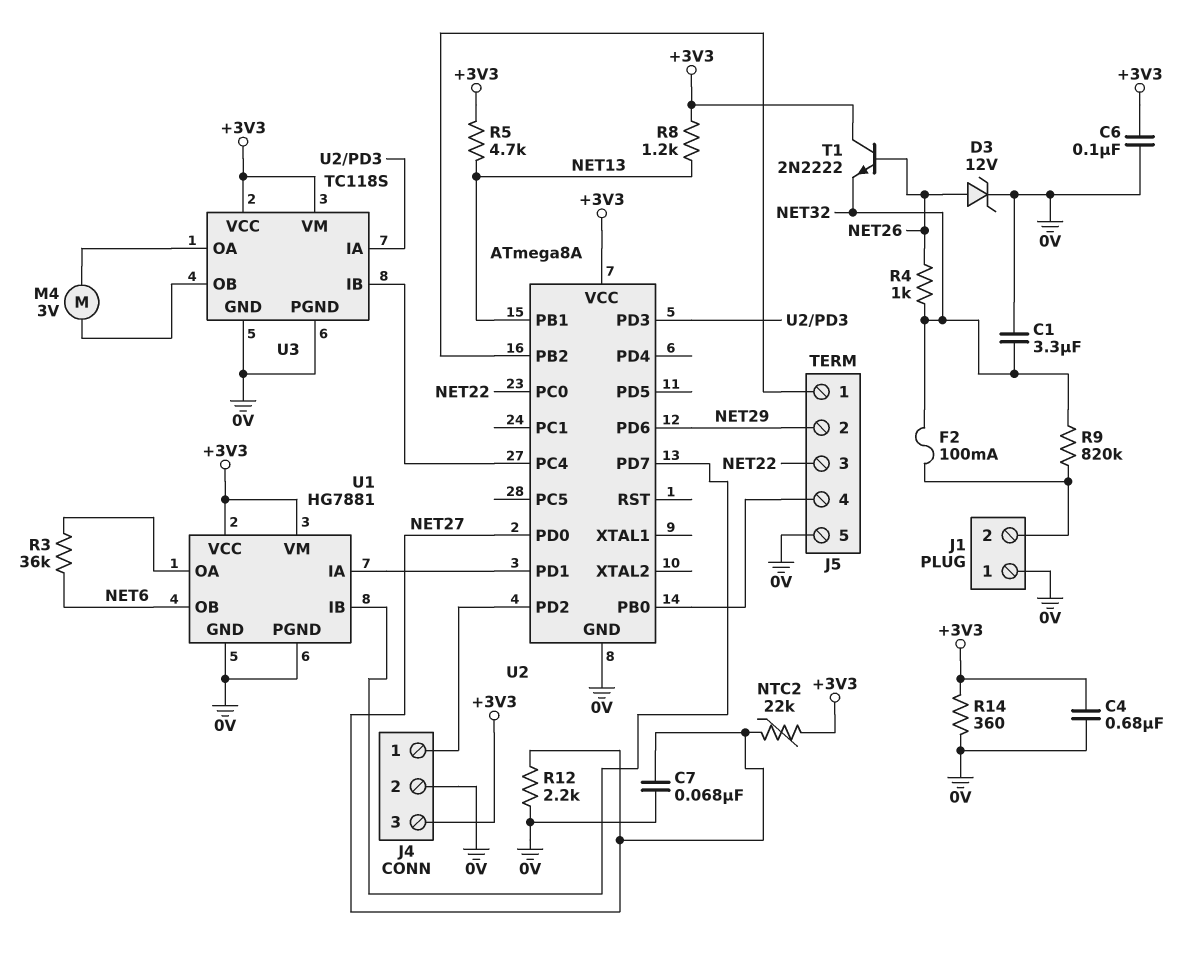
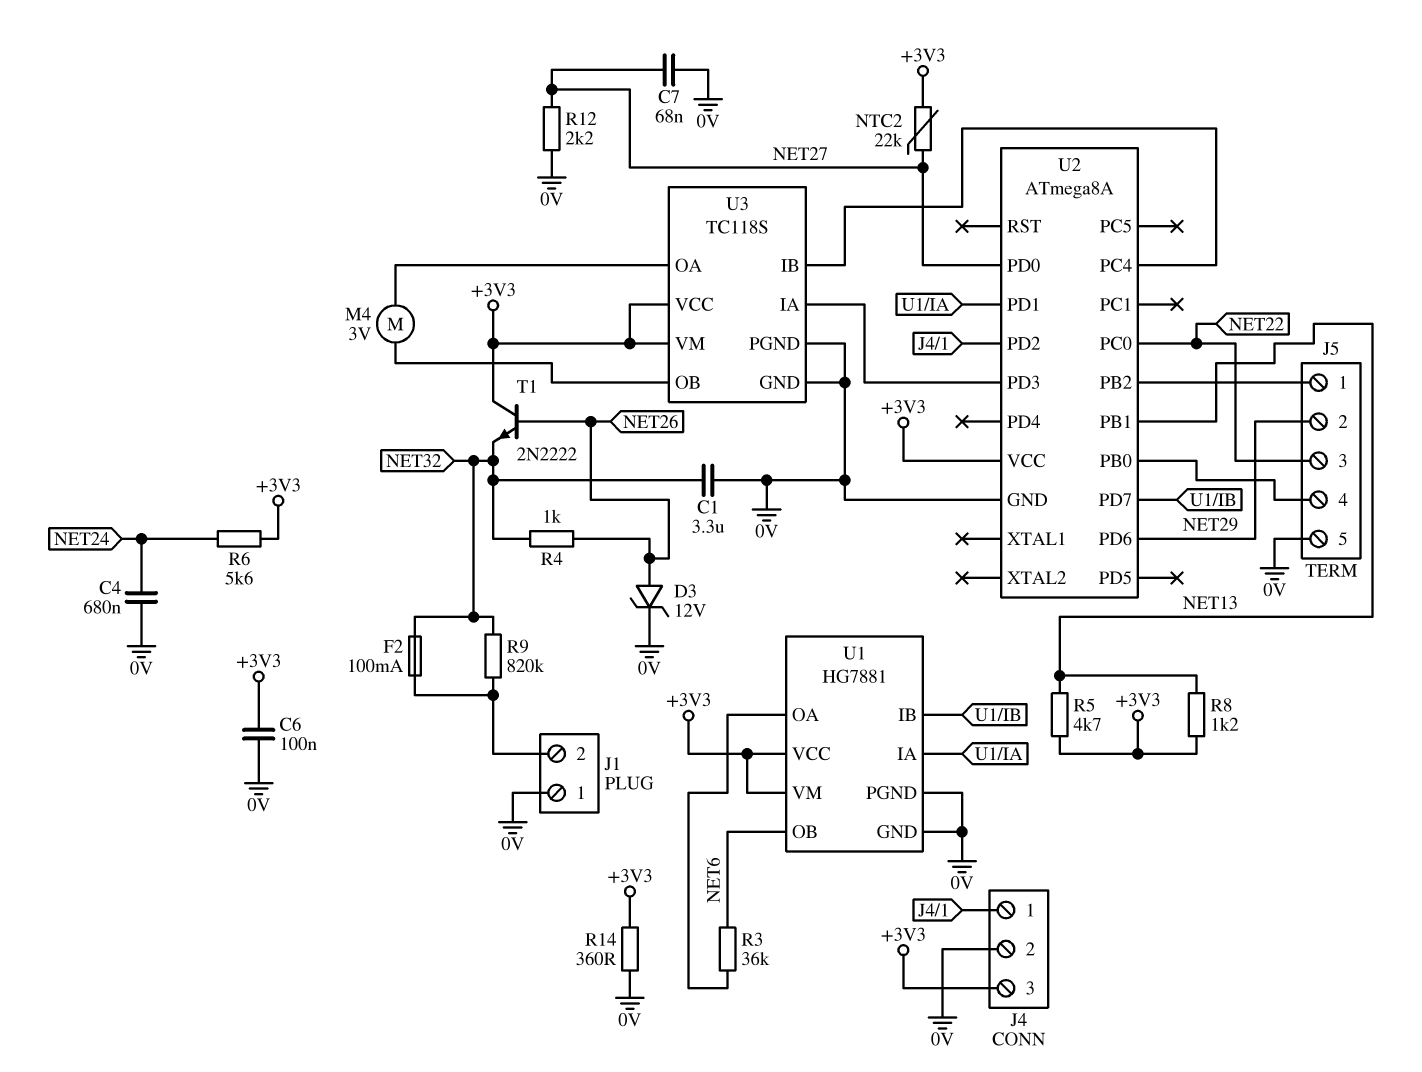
C4: 680nF (+3V3, 0V) -> 680nF (0V, NET24)
R6: none -> 5.6k (+3V3, NET24)

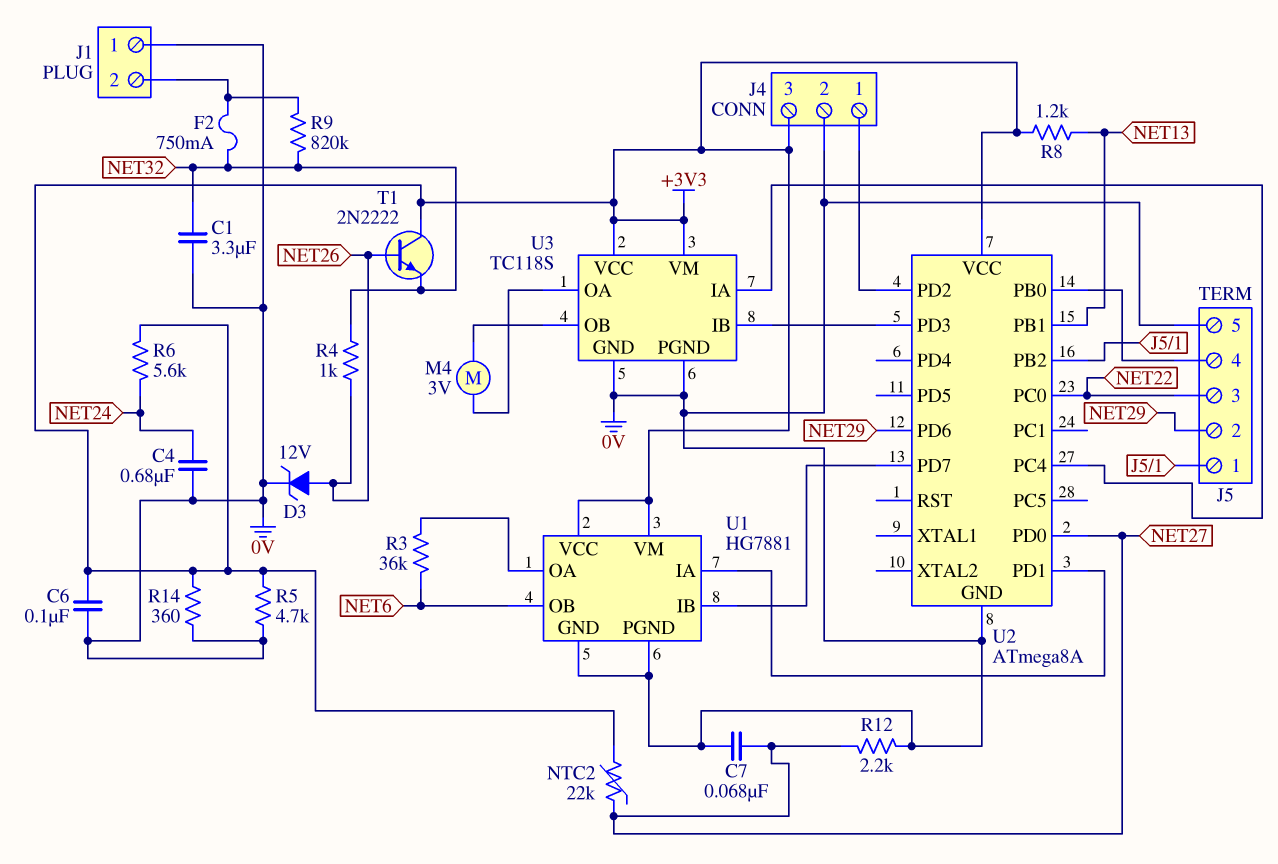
F2: 100mA (J1/2, NET32) -> 750mA (J1/2, NET32)
R5: 4.7k (+3V3, NET13) -> 4.7k (+3V3, 0V)
U3 pin IA: U2/PD3 -> U2/PC4
U3 pin IB: U2/PC4 -> U2/PD3

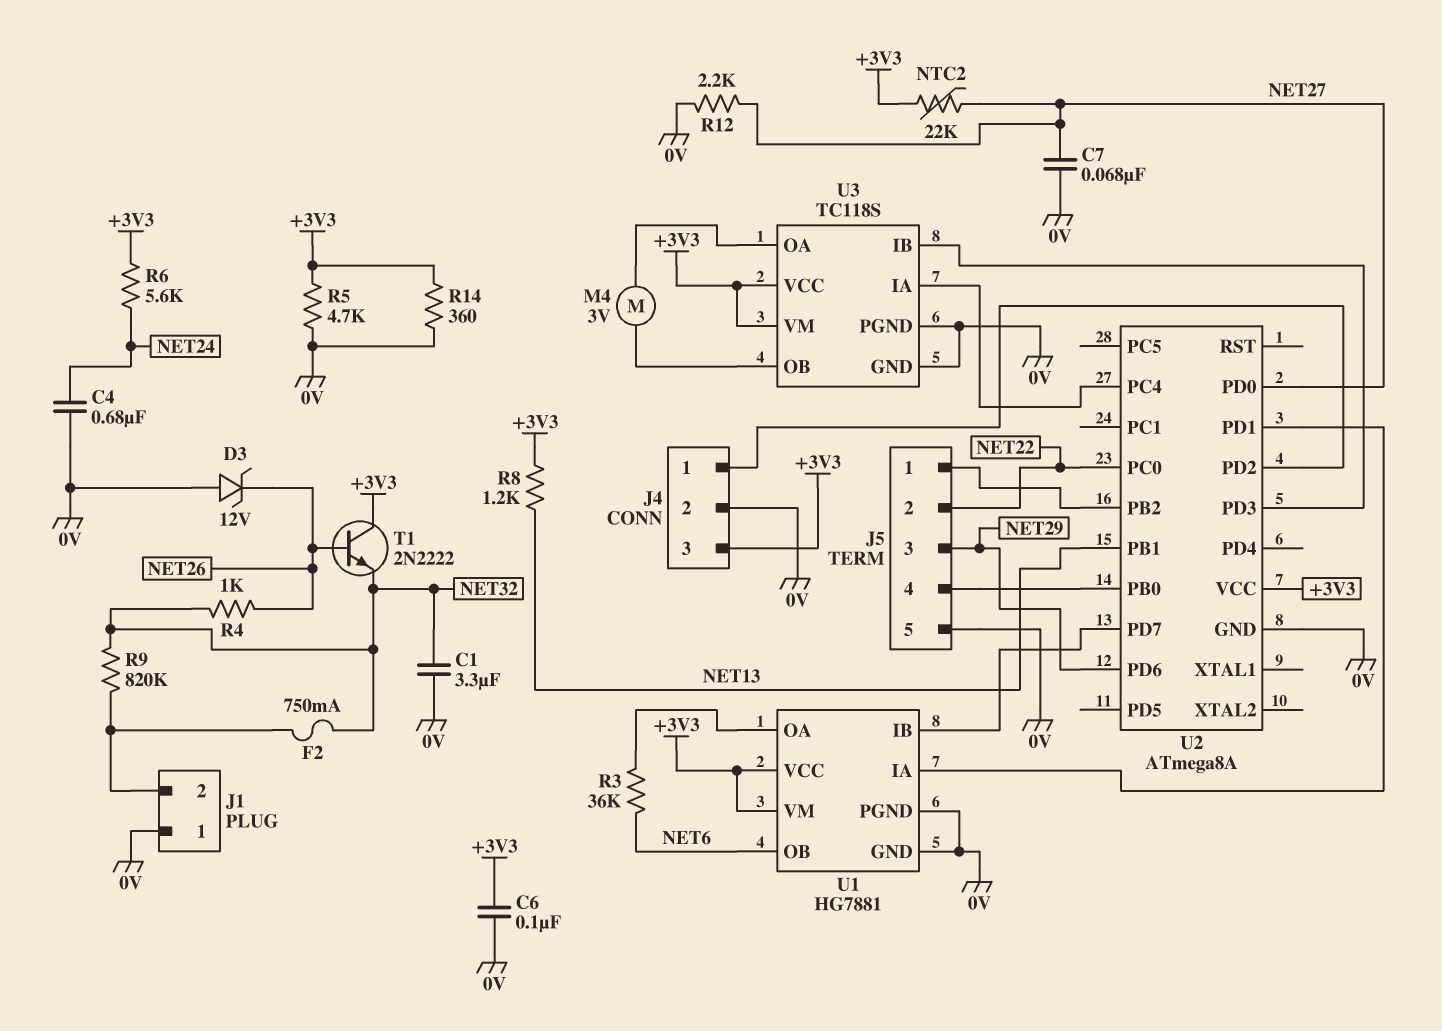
D3: zener 12V (A NET26, K 0V) -> zener 12V (A 0V, K NET26)
J5 pin 2: NET29 -> NET22
J5 pin 3: NET22 -> NET29

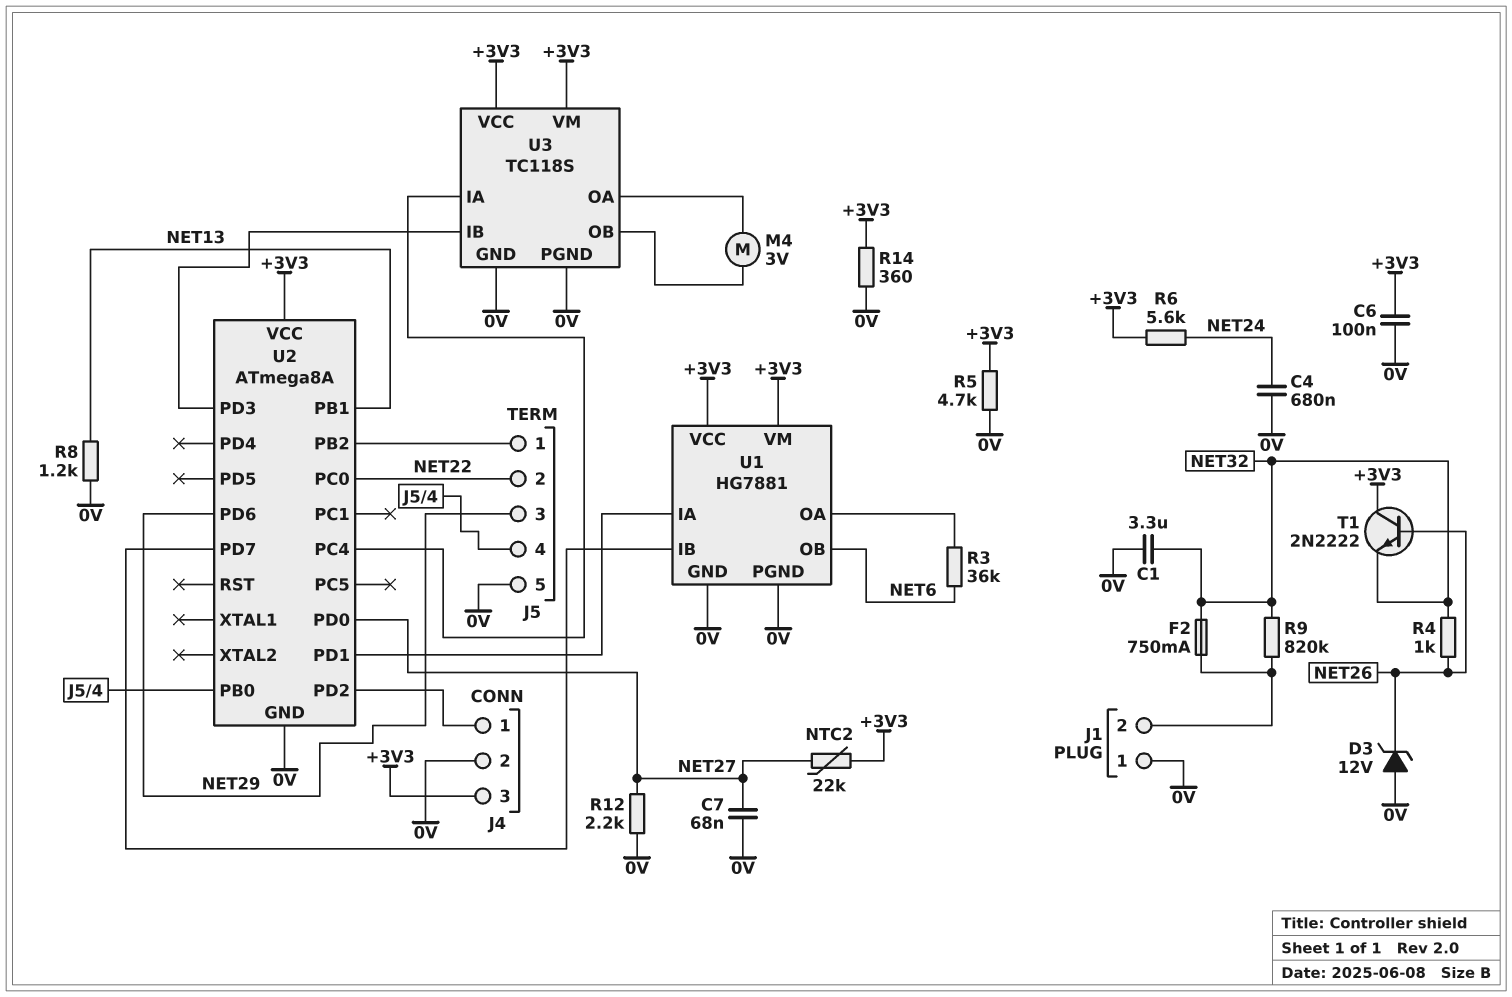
R8: 1.2k (+3V3, NET13) -> 1.2k (0V, NET13)

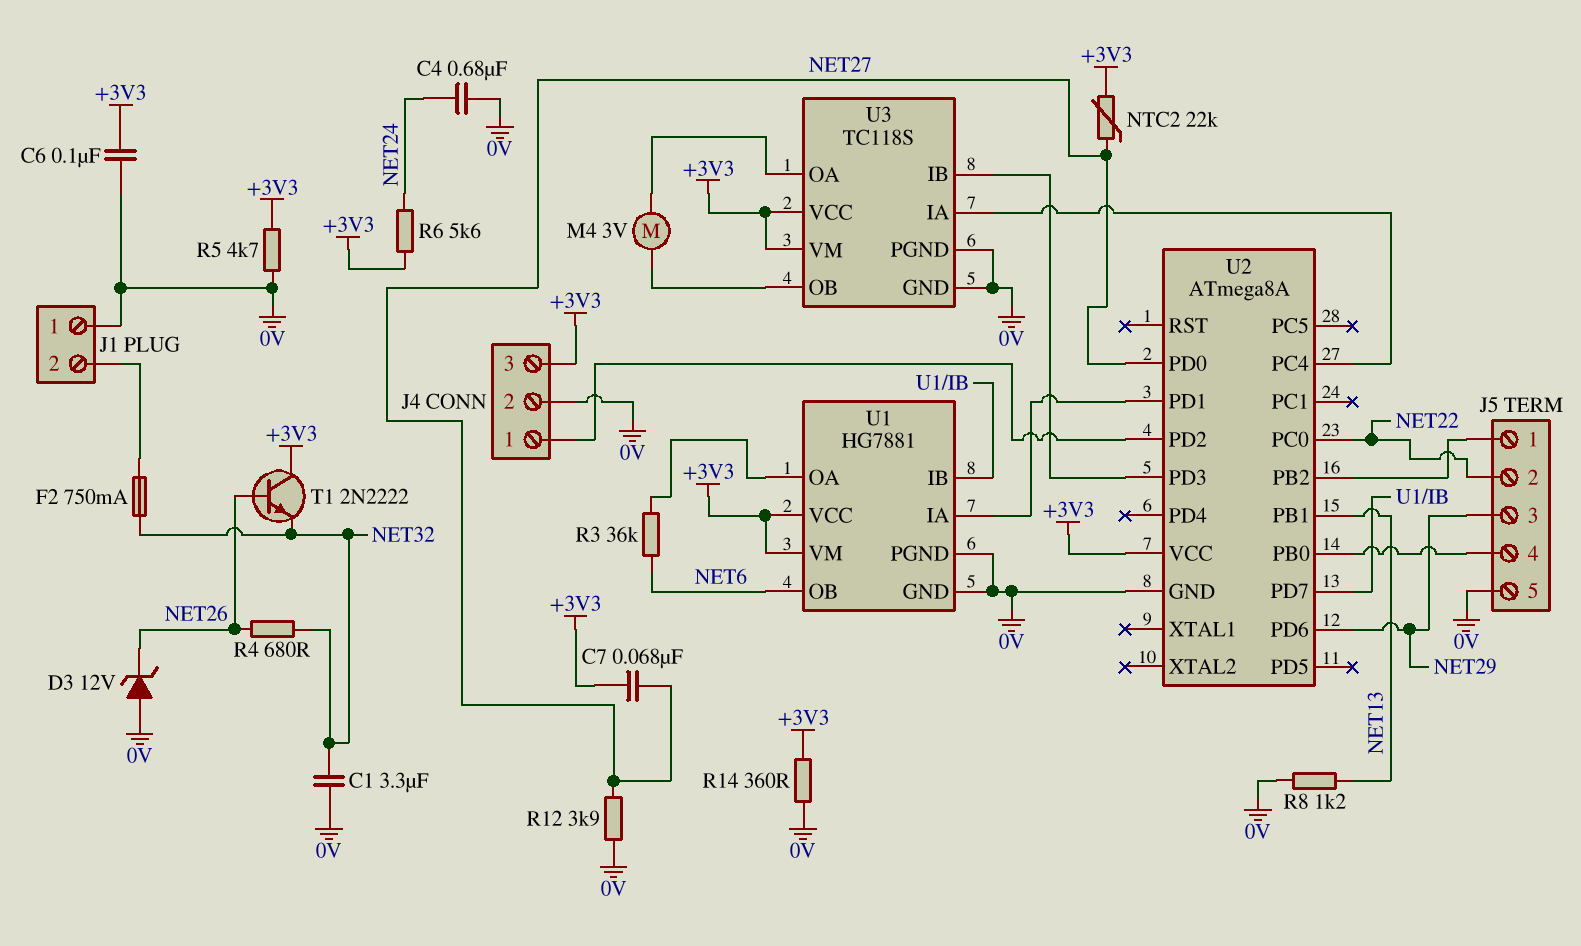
C7: 68nF (0V, NET27) -> 68nF (+3V3, NET27)
R4: 1k (NET26, NET32) -> 680 (NET26, NET32)
R9: 820k (J1/2, NET32) -> none
R12: 2.2k (0V, NET27) -> 3.9k (0V, NET27)

